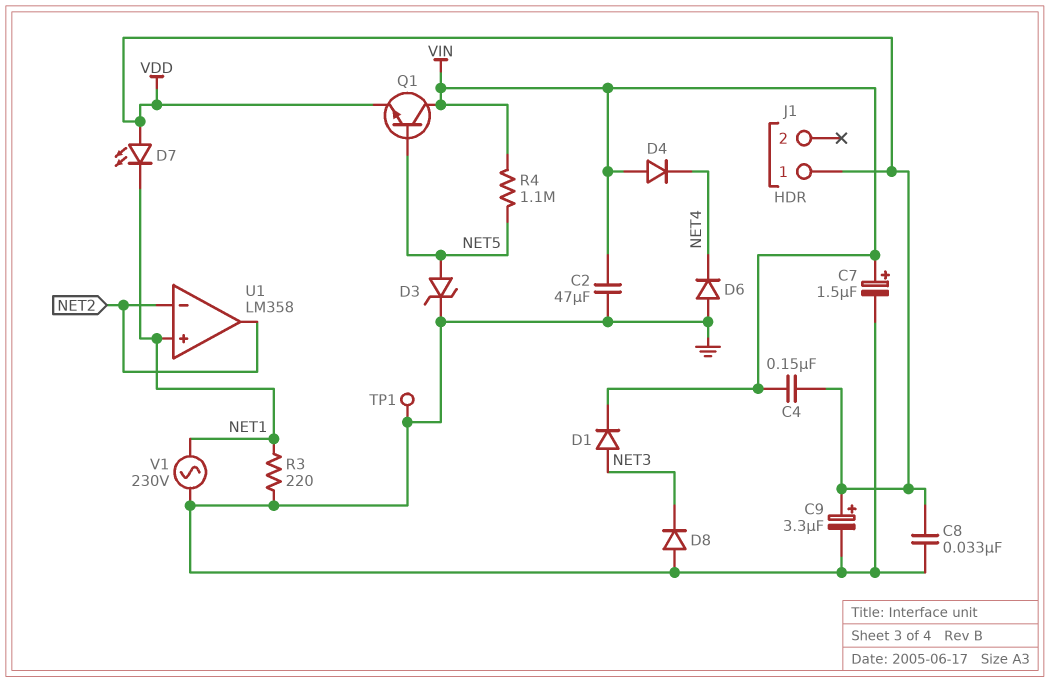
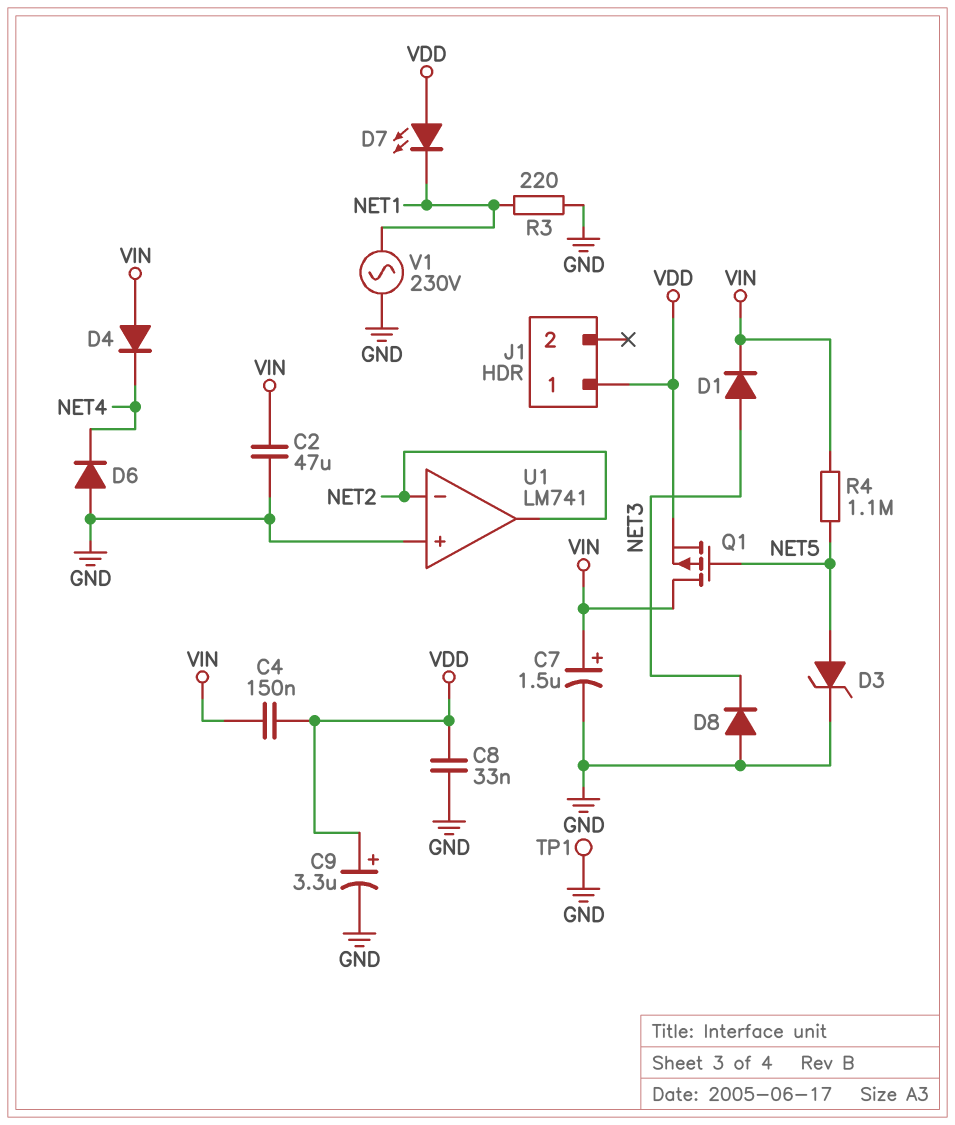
Q1: NPN (B NET5, C VIN, E VDD) -> PMOS (G NET5, D VIN, S VDD)
U1: LM358 -> LM741
U1 pin in+: NET1 -> GND

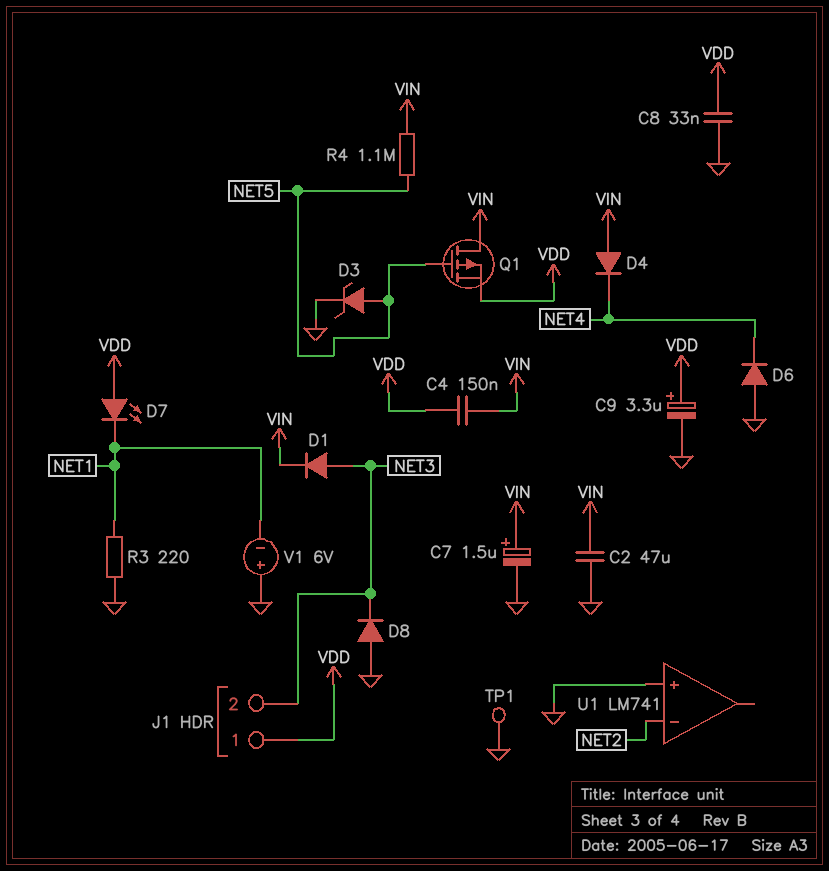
J1 pin 2: none -> NET3
U1 pin out: NET2 -> none
V1: AC 230V (GND, NET1) -> 6V (plus GND, minus NET1)

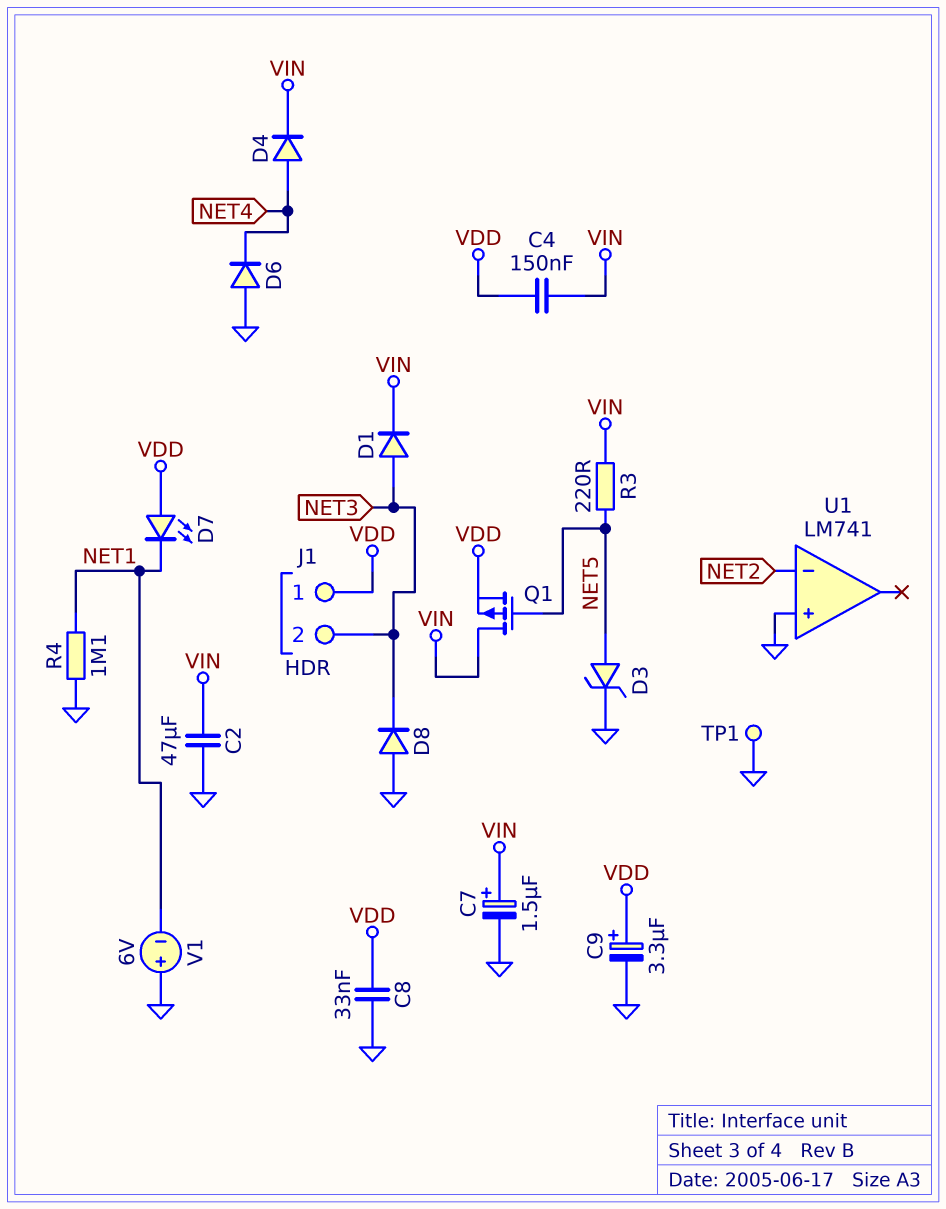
D4: diode (A VIN, K NET4) -> diode (A NET4, K VIN)
R3: 220 (GND, NET1) -> 220 (NET5, VIN)
R4: 1.1M (NET5, VIN) -> 1.1M (GND, NET1)

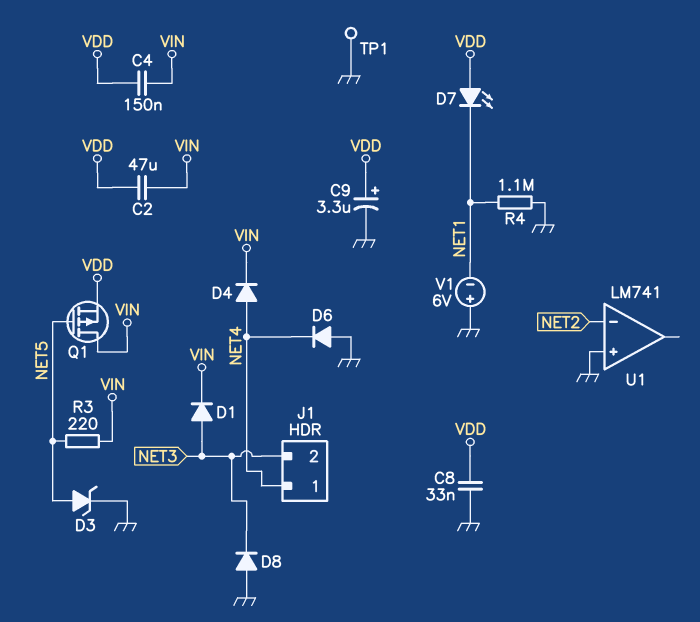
C2: 47uF (GND, VIN) -> 47uF (VDD, VIN)
C7: 1.5uF (plus VIN, minus GND) -> none
J1 pin 1: VDD -> NET4

